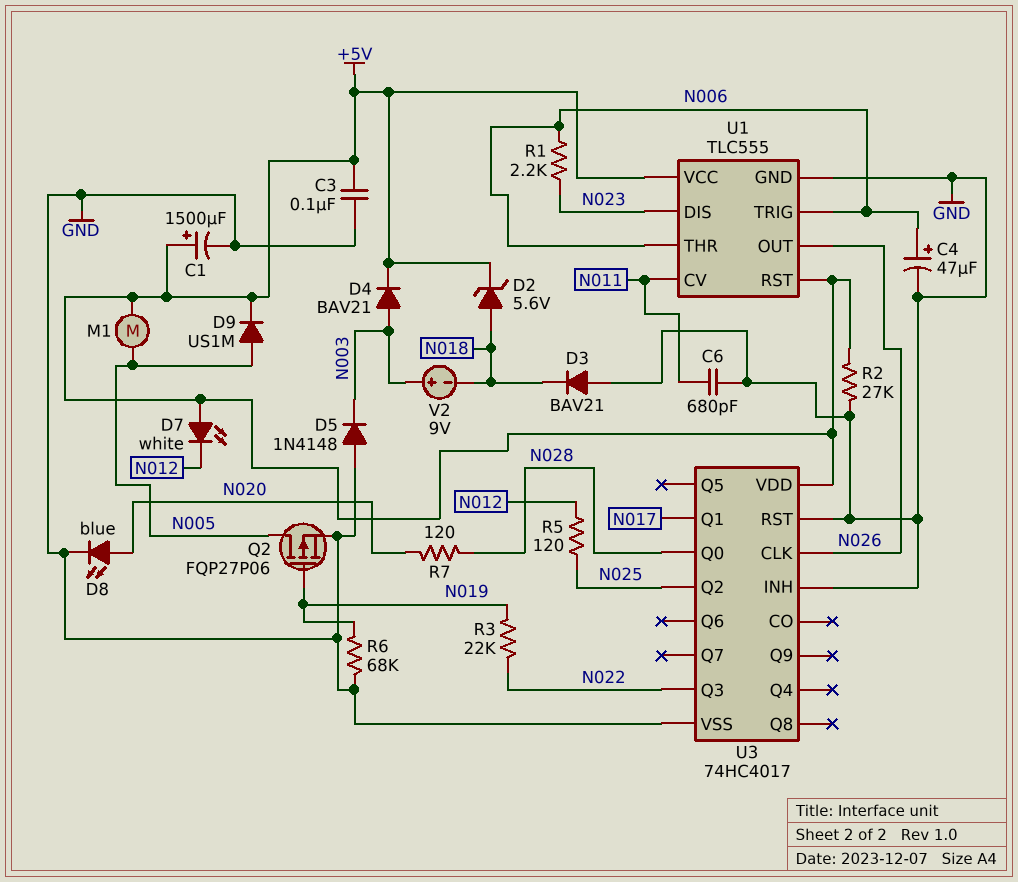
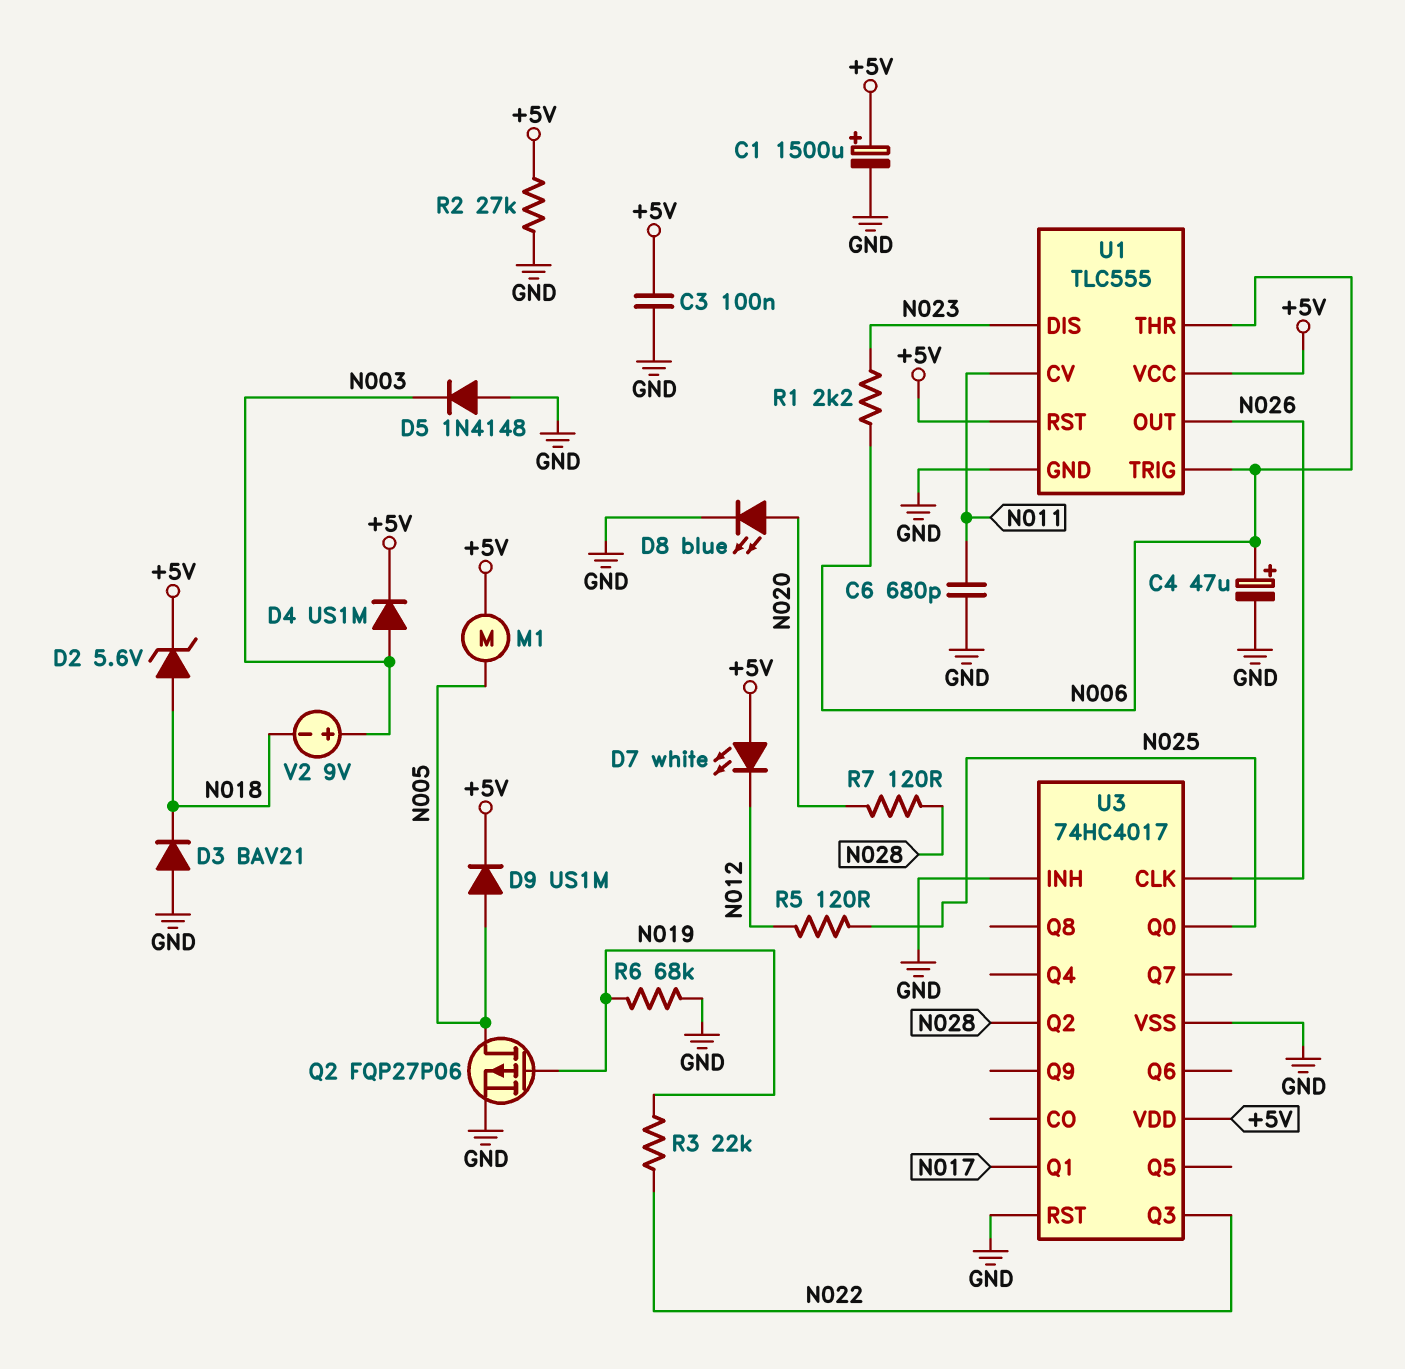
D4: diode BAV21 (A N003, K +5V) -> diode US1M (A N003, K +5V)
U3 pin Q0: N028 -> N025
U3 pin Q2: N025 -> N028

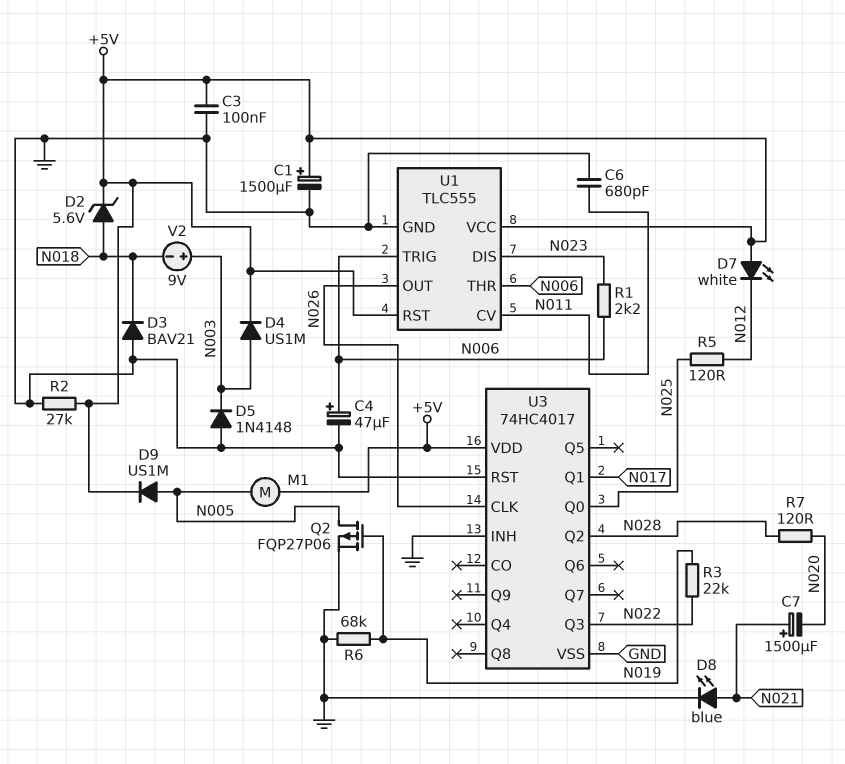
C7: none -> 1500uF (plus N021, minus N020)
D8: LED blue (A N020, K GND) -> LED blue (A N021, K GND)

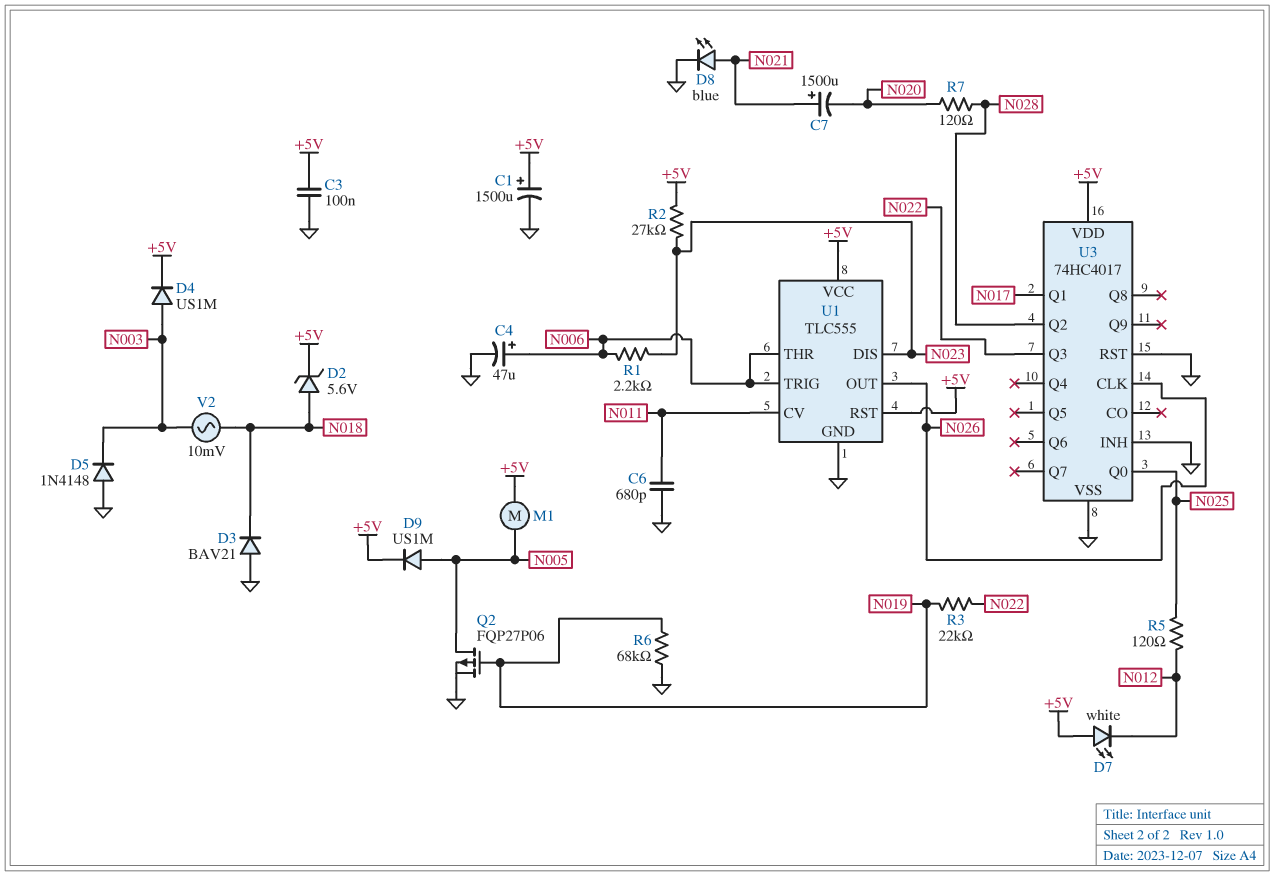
R2: 27k (+5V, GND) -> 27k (+5V, N023)
V2: 9V (plus N003, minus N018) -> AC 10mV (N003, N018)

